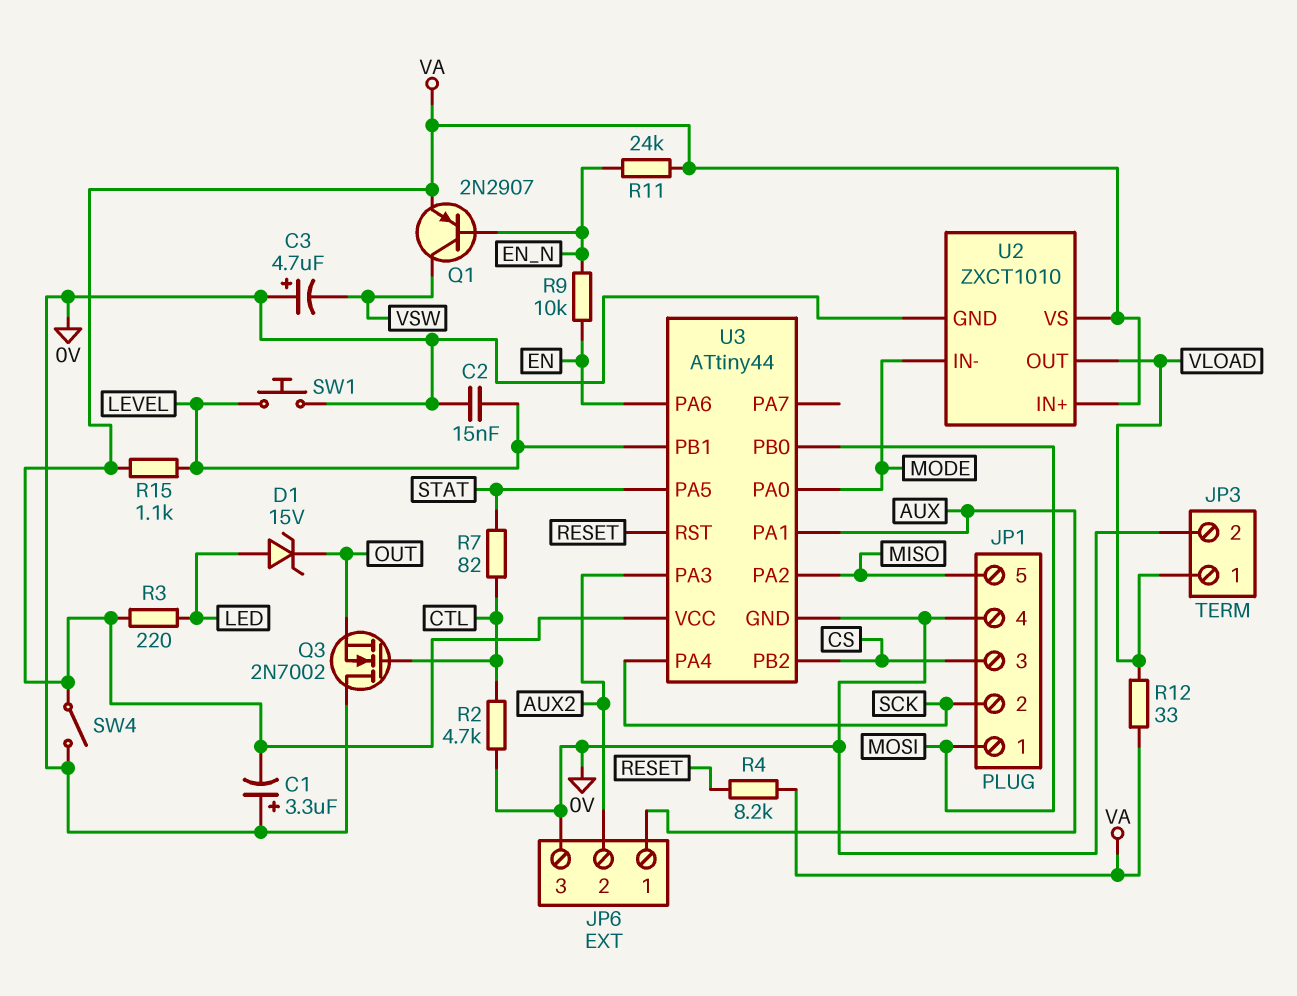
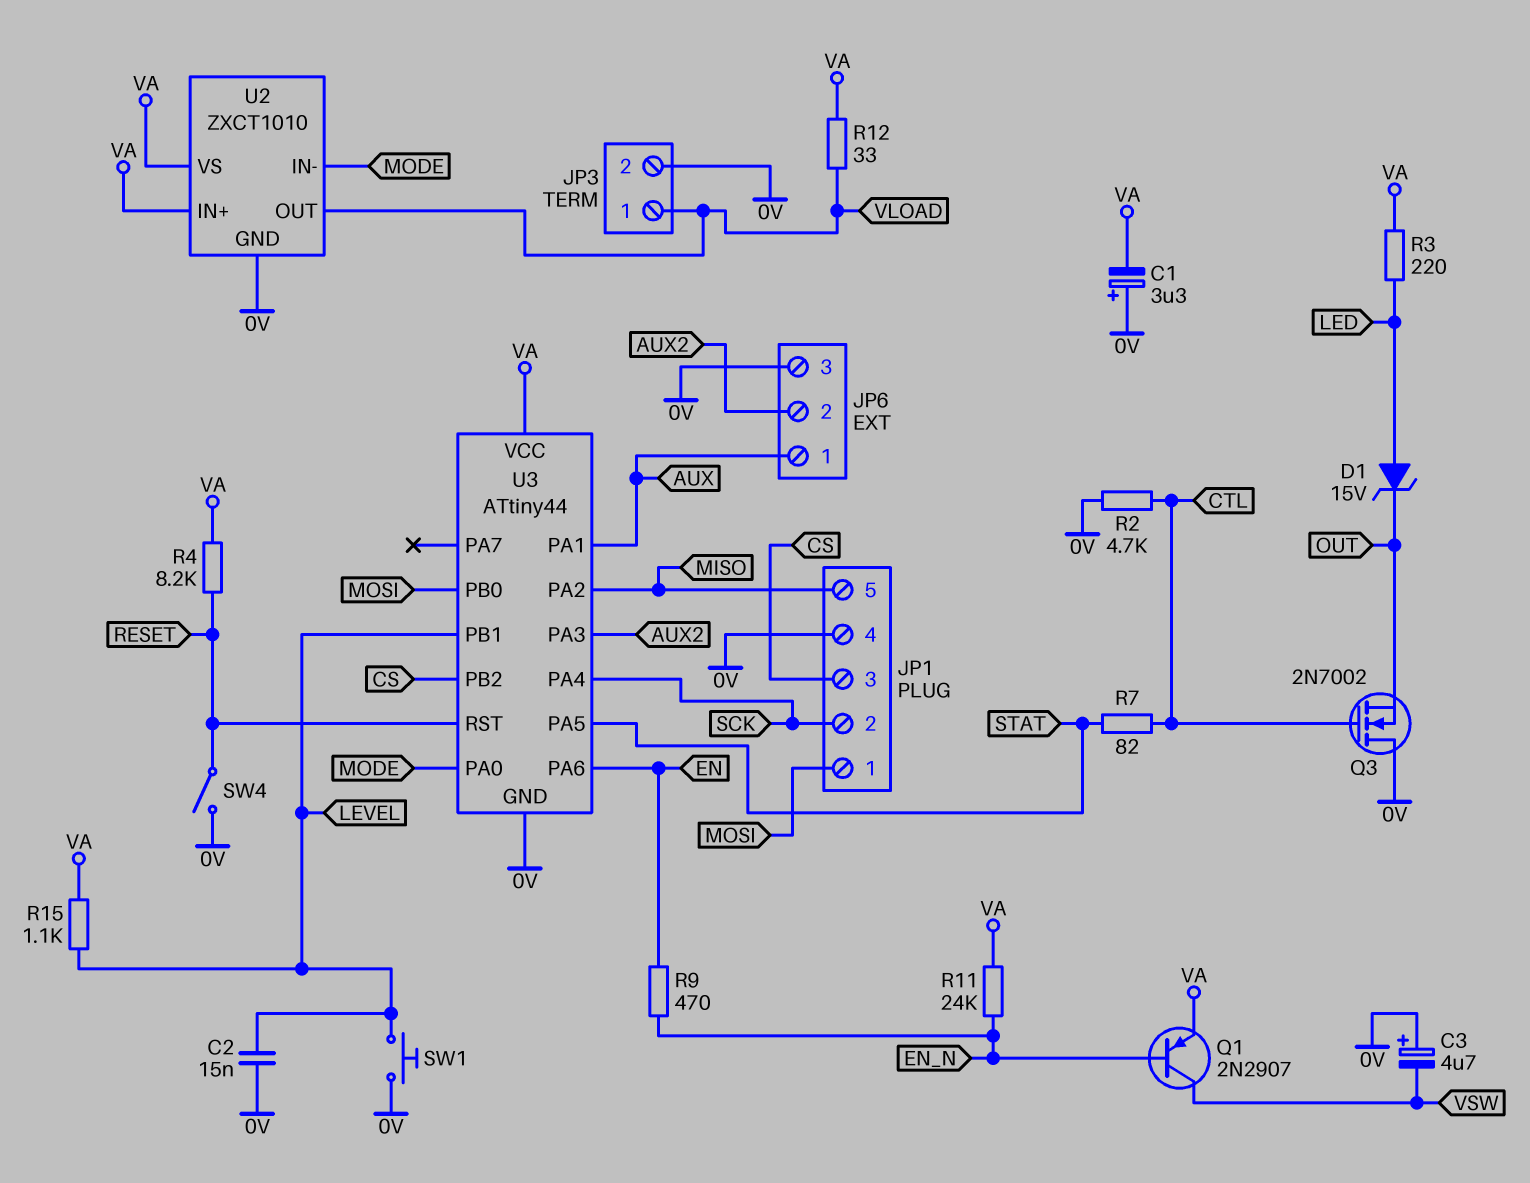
R9: 10k (EN, EN_N) -> 470 (EN, EN_N)
SW4: switch (0V, VA) -> switch (0V, RESET)

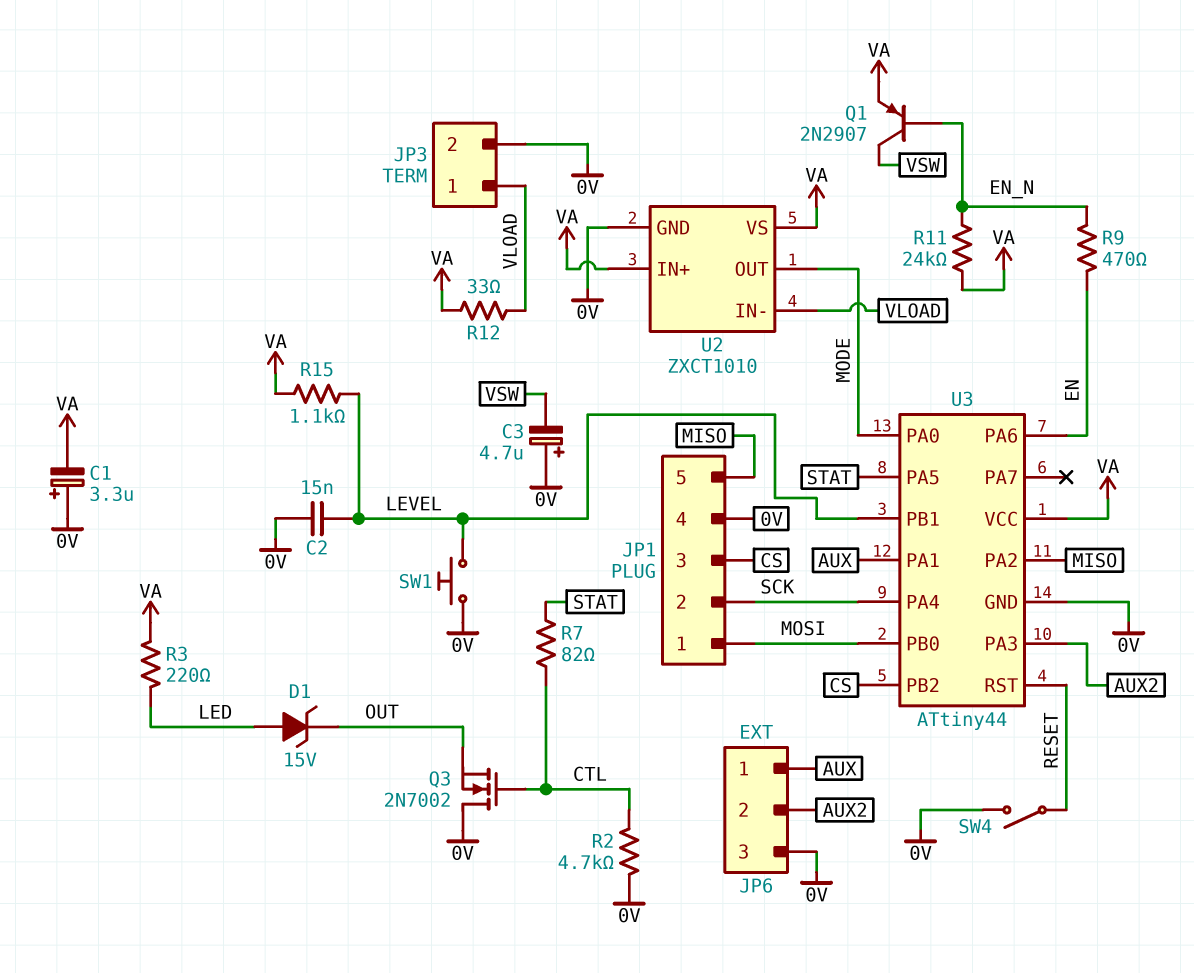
R4: 8.2k (RESET, VA) -> none
U2 pin IN-: MODE -> VLOAD
U2 pin OUT: VLOAD -> MODE

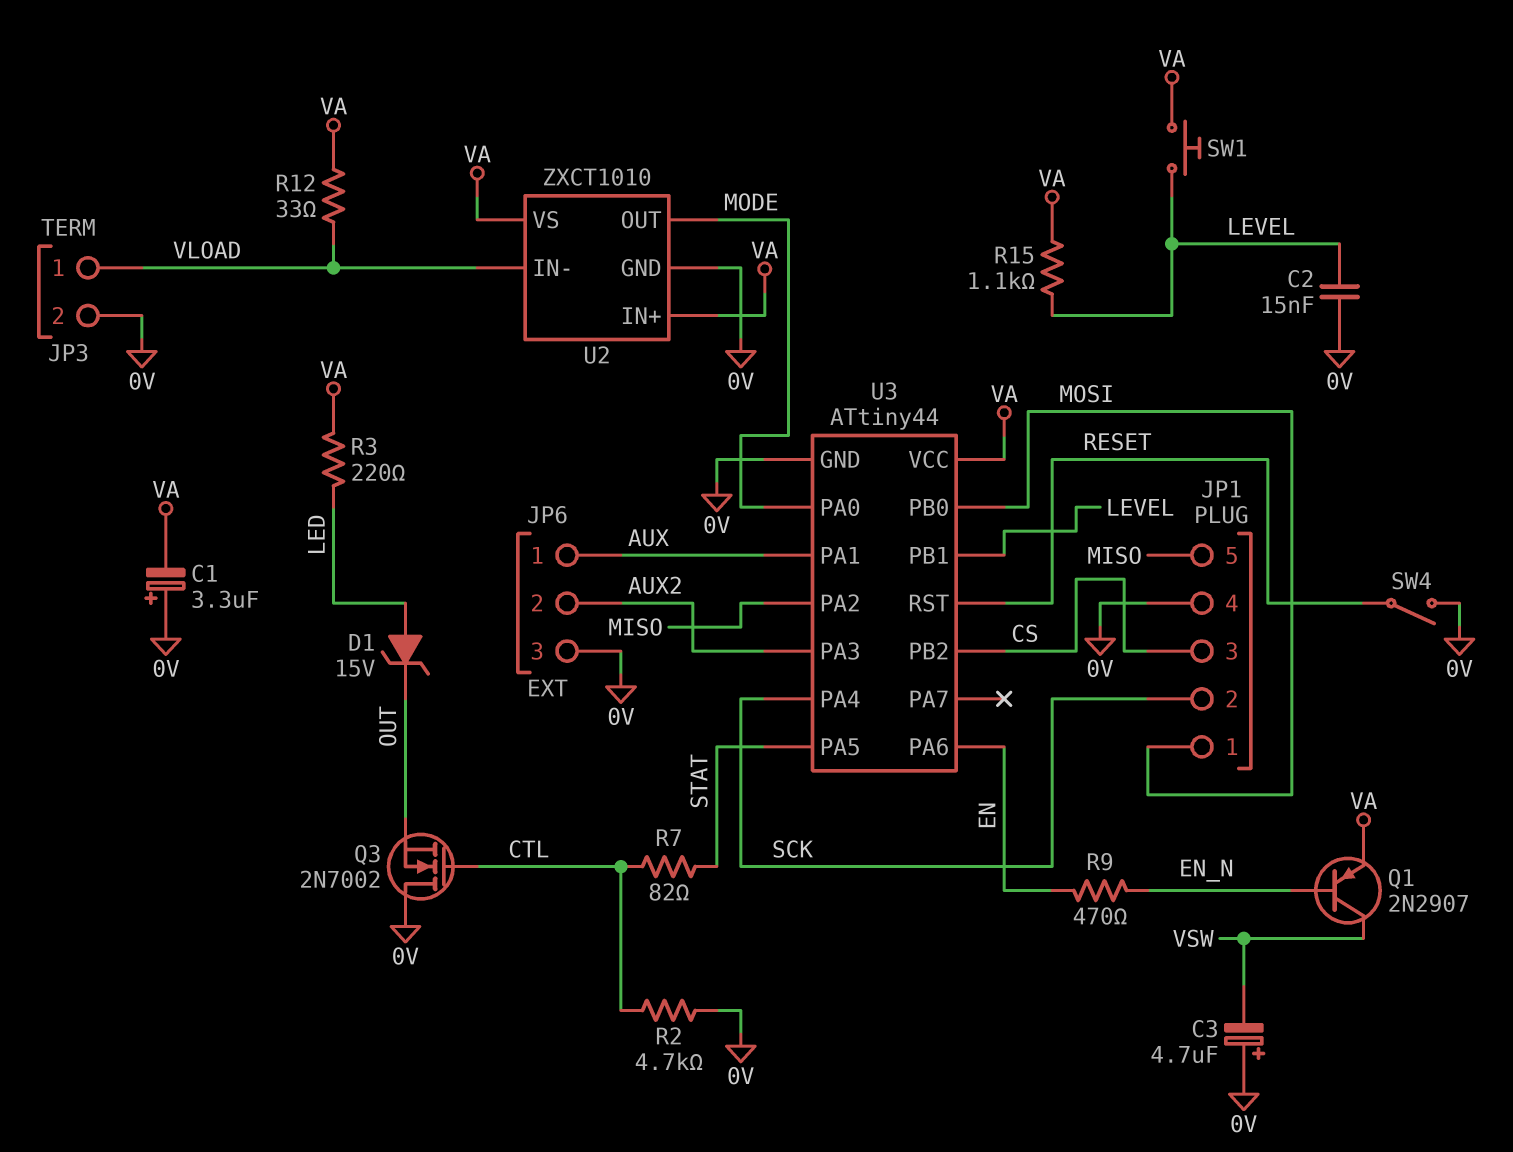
R11: 24k (EN_N, VA) -> none
SW1: button (0V, LEVEL) -> button (LEVEL, VA)

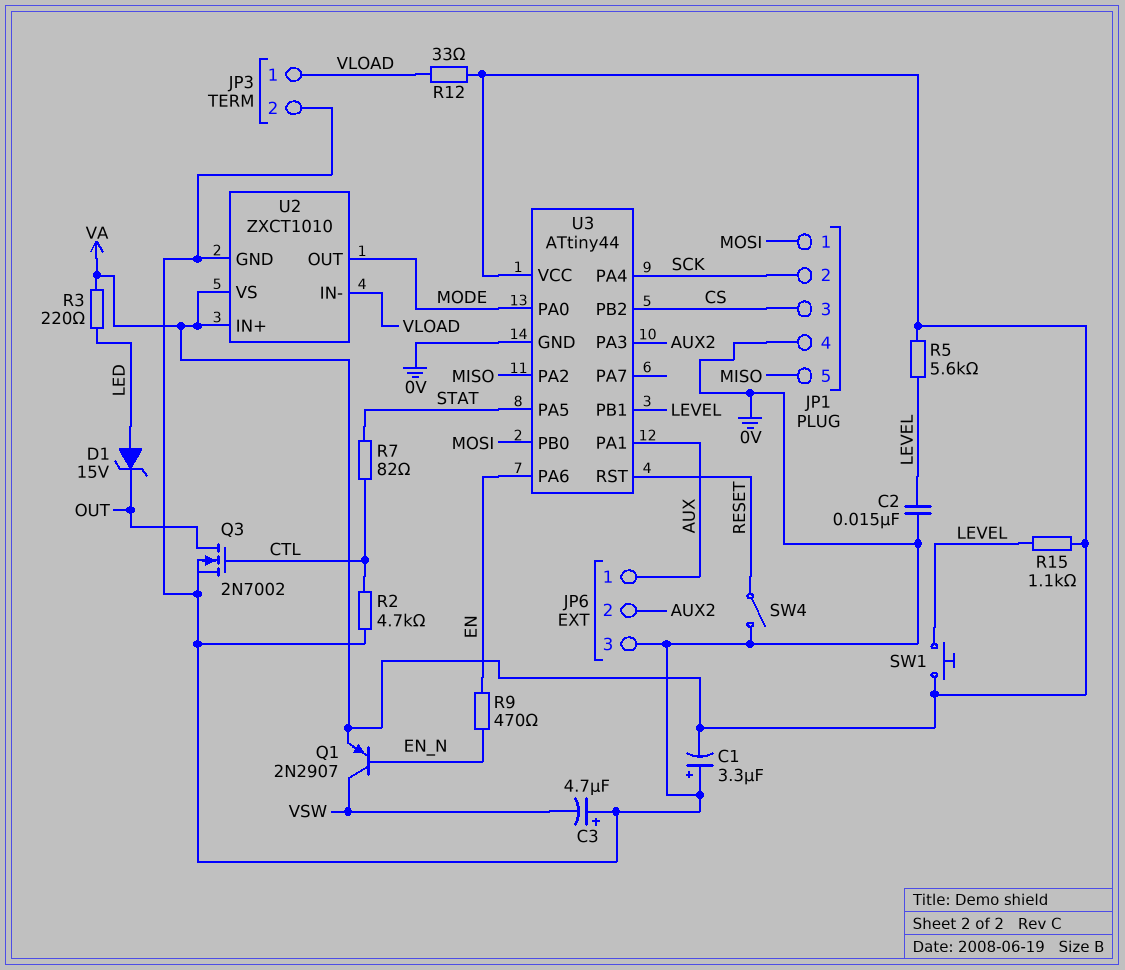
Q3: NMOS 2N7002 (G CTL, D 0V, S OUT) -> NMOS 2N7002 (G CTL, D OUT, S 0V)
R5: none -> 5.6k (LEVEL, VA)

